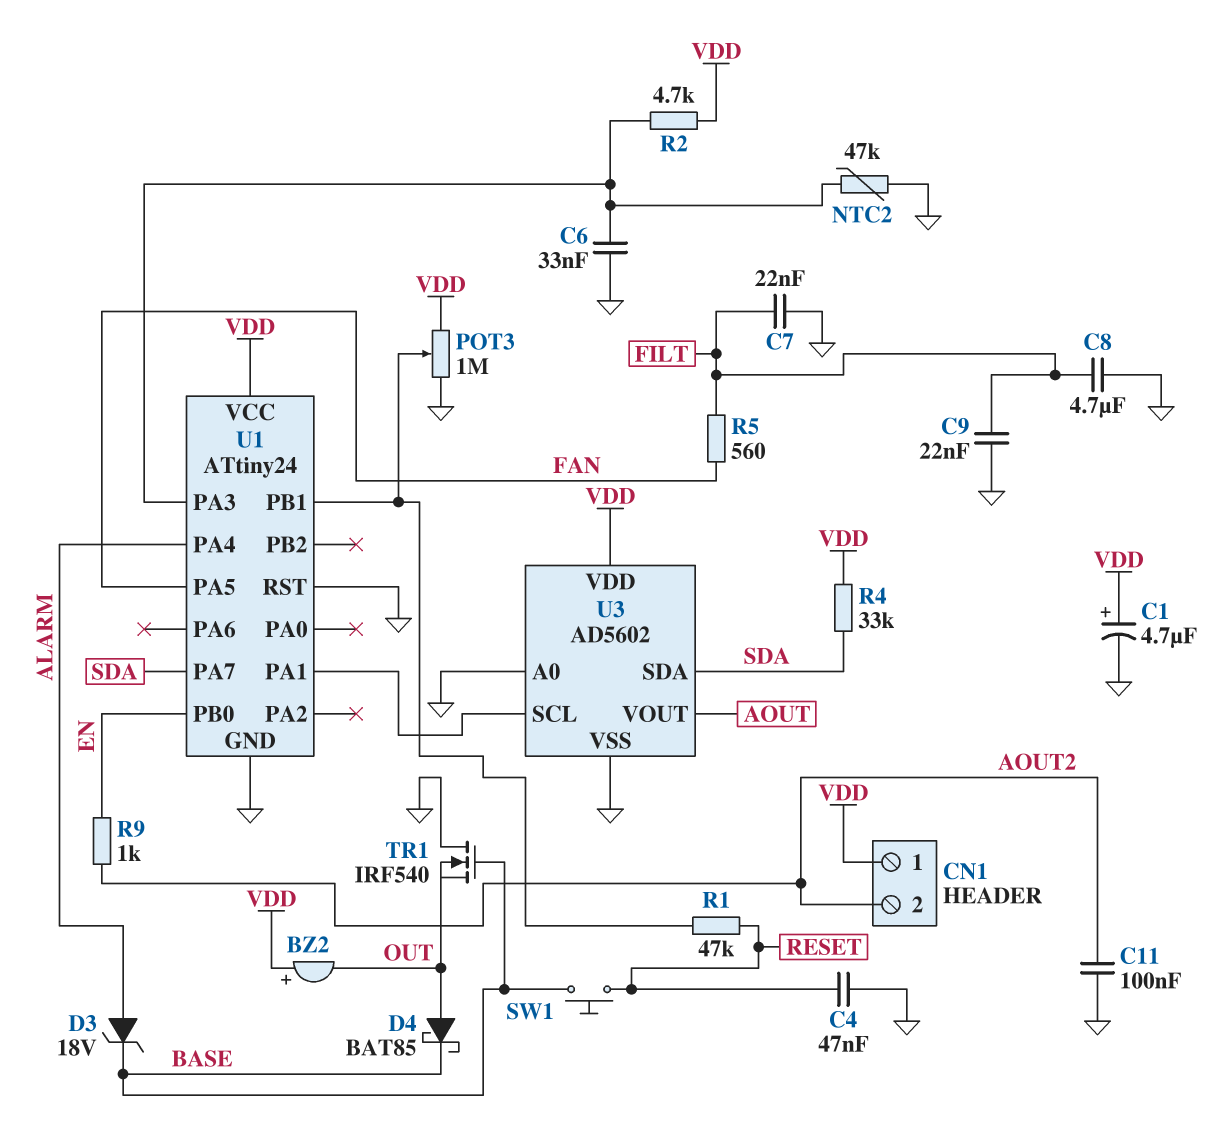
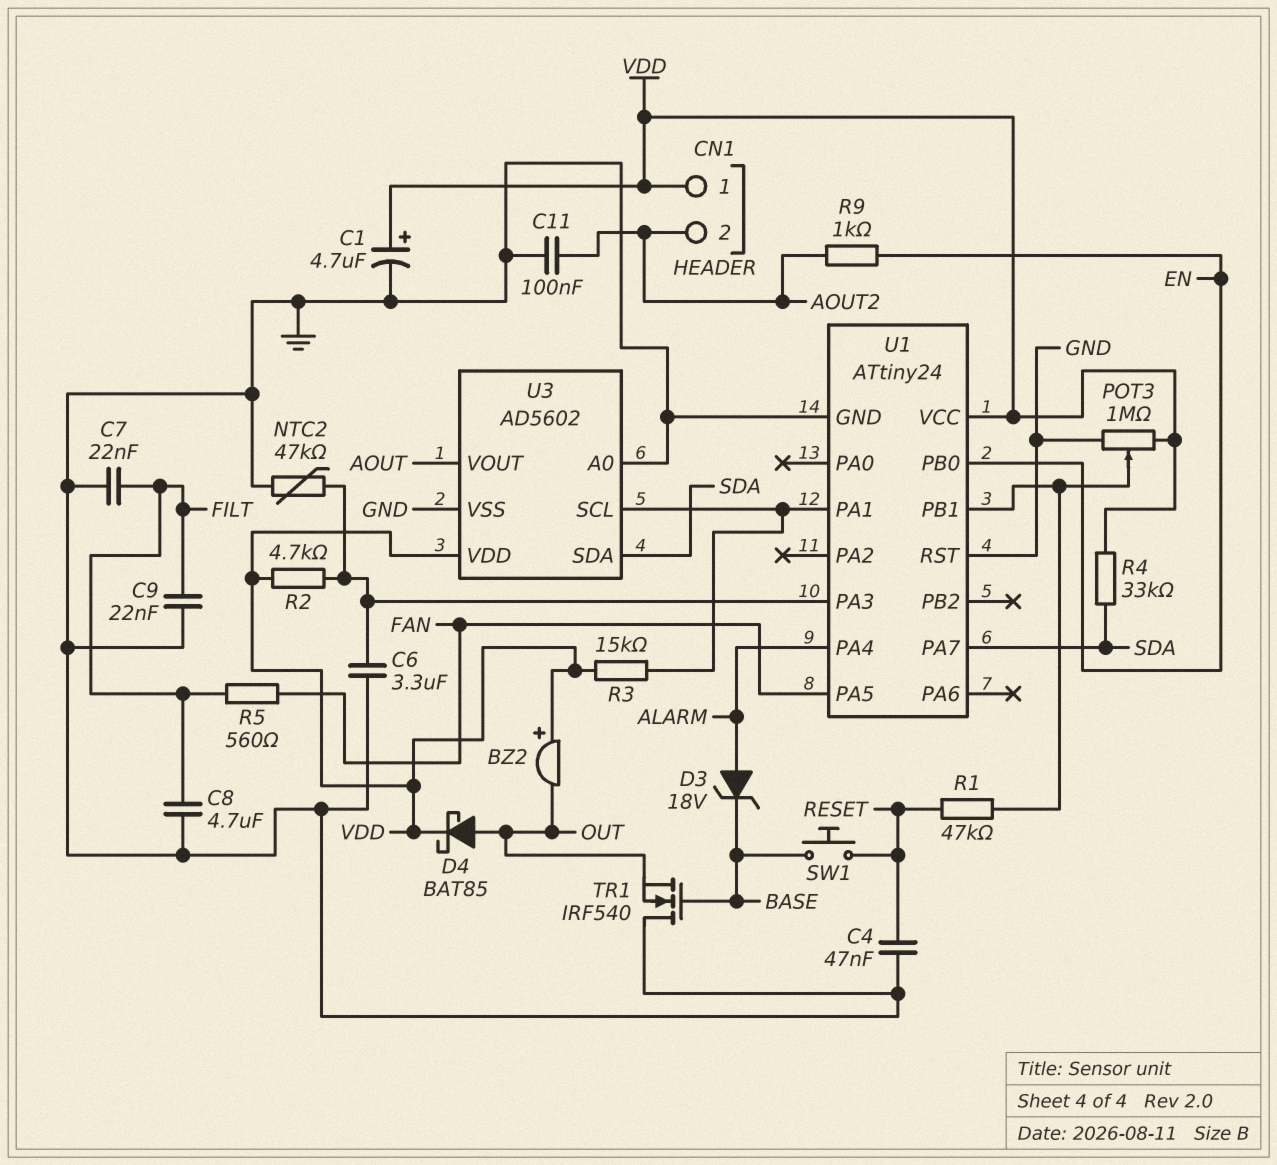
C6: 33nF (GND, U1/PA3) -> 3.3uF (GND, U1/PA3)
D4: schottky BAT85 (A OUT, K BASE) -> schottky BAT85 (A OUT, K VDD)
R3: none -> 15k (U1/PA1, VDD)

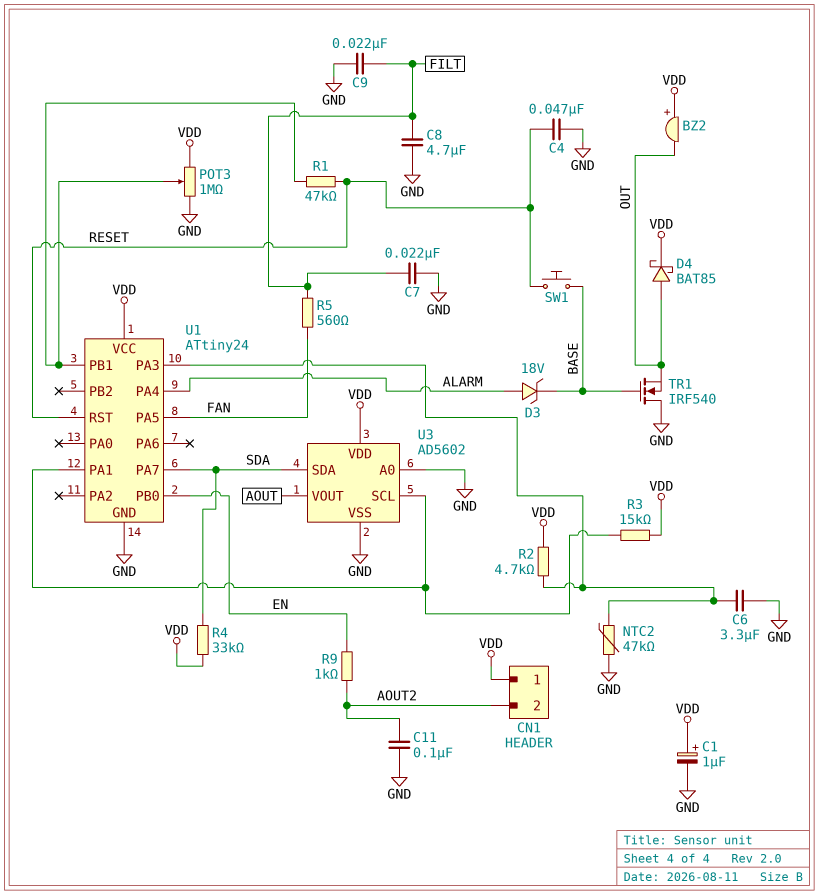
C1: 4.7uF (plus VDD, minus GND) -> 1uF (plus VDD, minus GND)
U1 pin RST: GND -> RESET

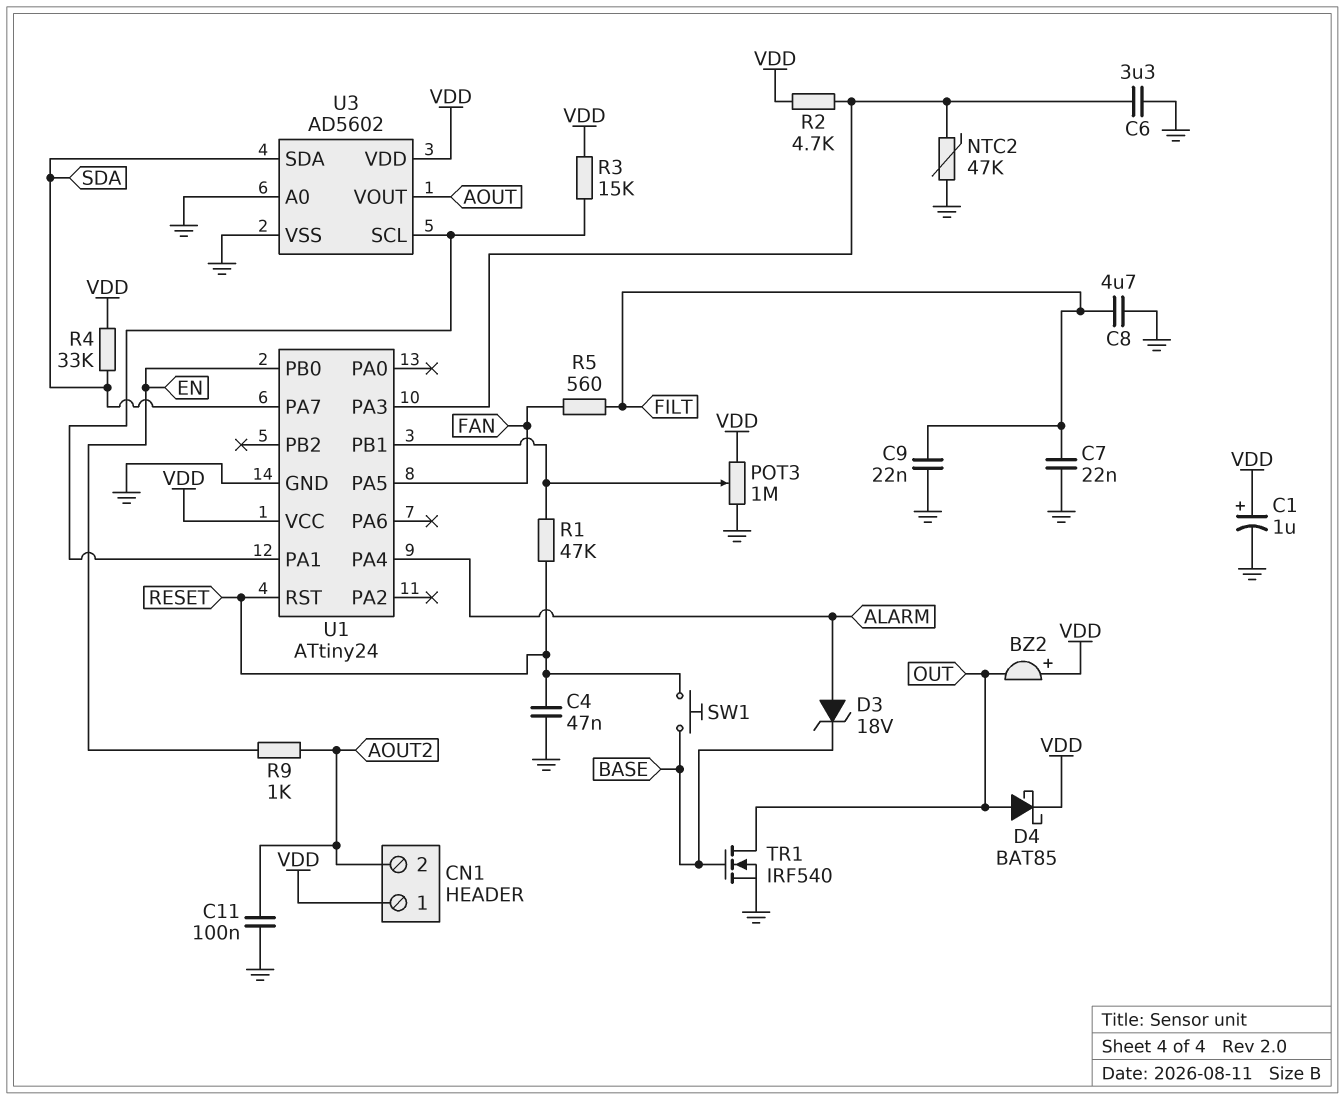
TR1: NMOS IRF540 (G BASE, D GND, S OUT) -> NMOS IRF540 (G BASE, D OUT, S GND)

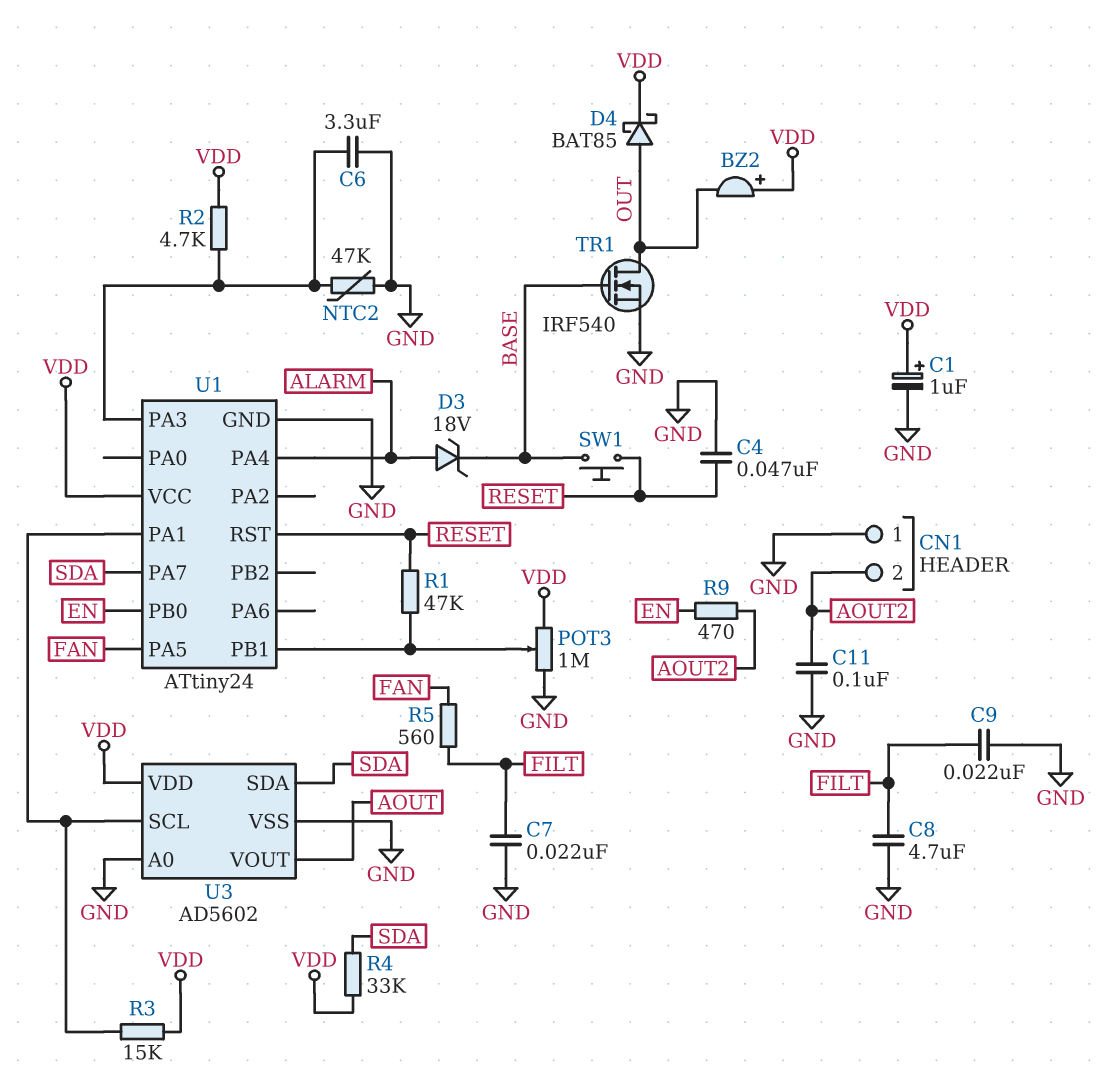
CN1 pin 1: VDD -> GND
R9: 1k (AOUT2, EN) -> 470 (AOUT2, EN)

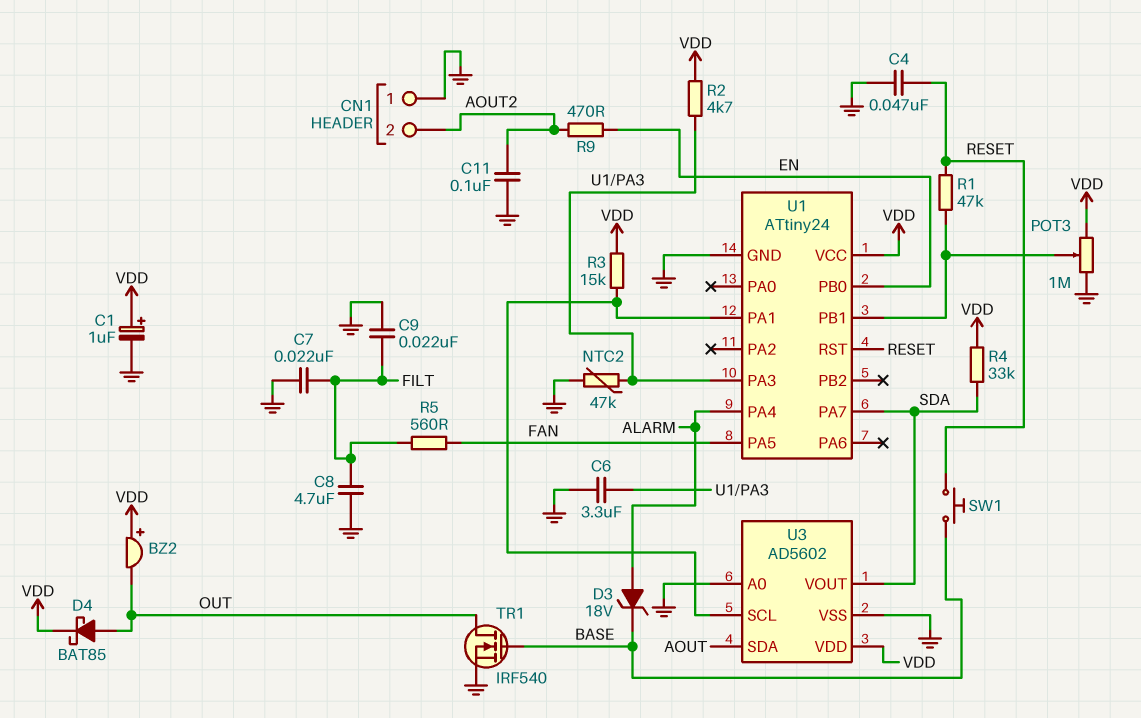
U3 pin SDA: SDA -> AOUT
U3 pin VOUT: AOUT -> SDA

